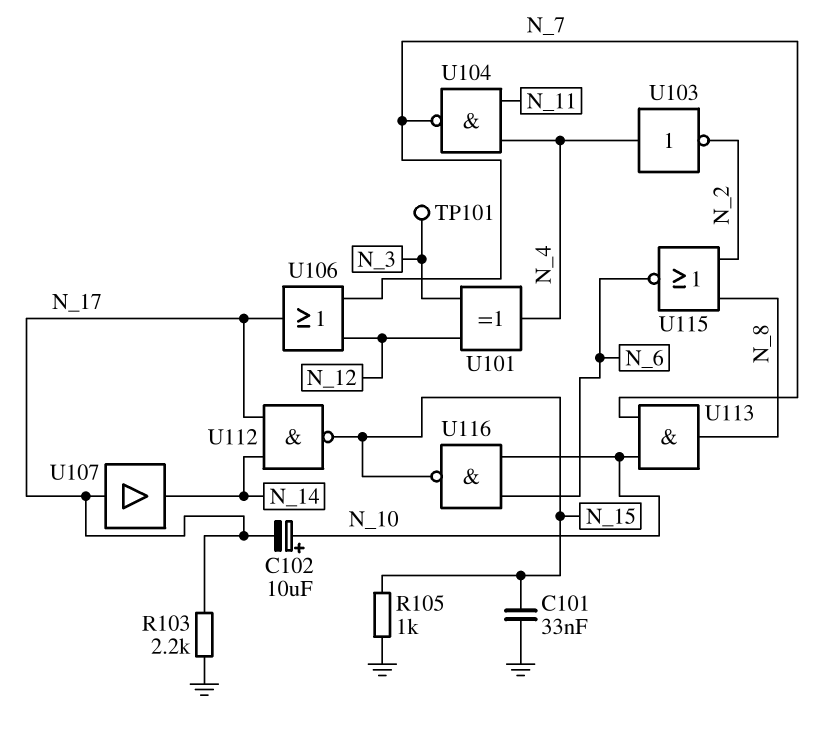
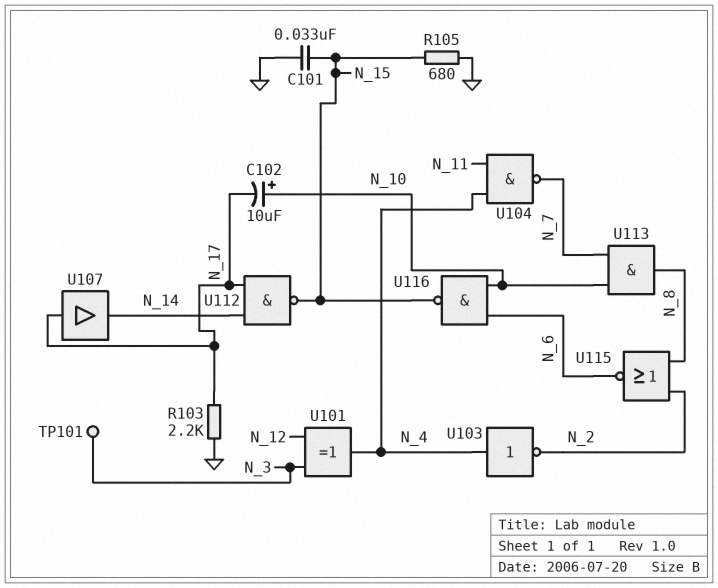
R105: 1k (GND, N_15) -> 680 (GND, N_15)
U106: OR (in N_7, in N_12, out N_17) -> none

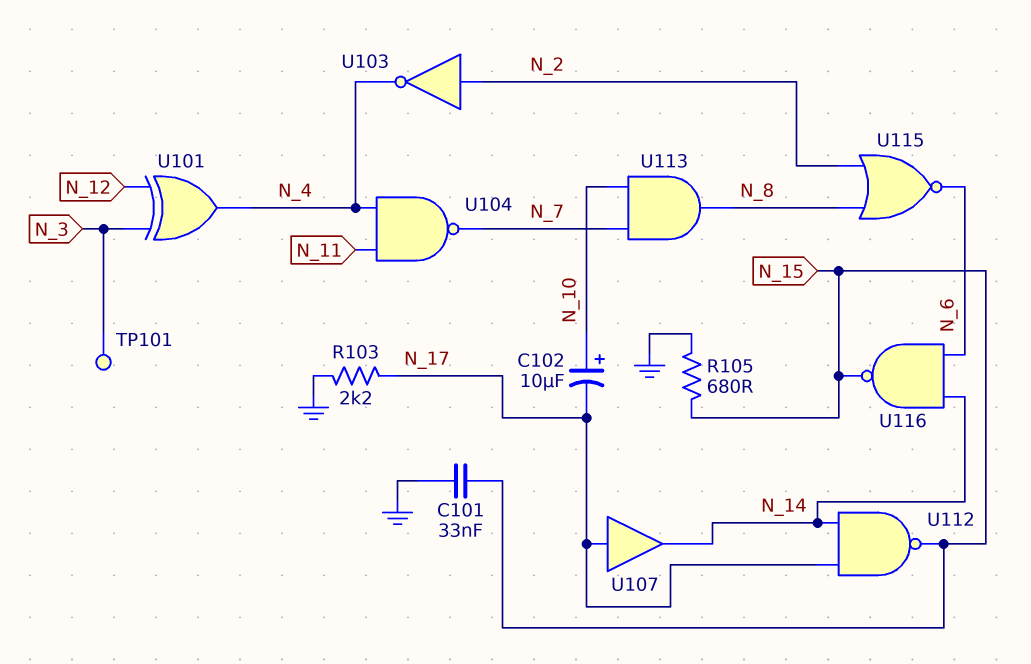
U103: NOT (in N_4, out N_2) -> NOT (in N_2, out N_4)
U116: NAND (in N_6, in N_10, out N_15) -> NAND (in N_6, in N_14, out N_15)

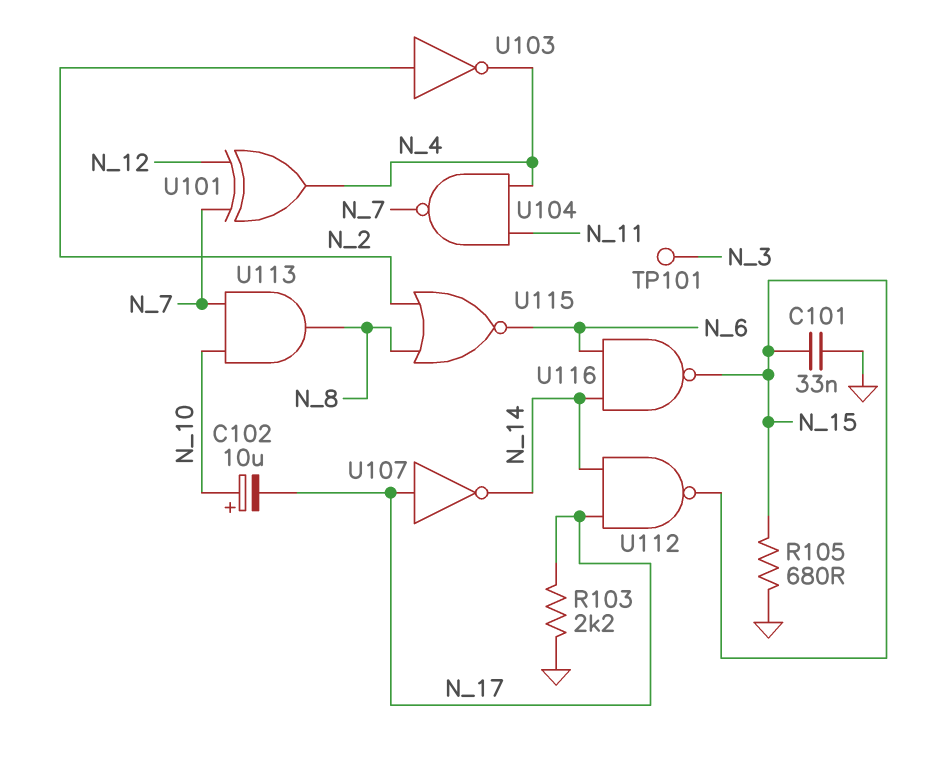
U101: XOR (in N_3, in N_12, out N_4) -> XOR (in N_7, in N_12, out N_4)
U107: buffer (in N_17, out N_14) -> NOT (in N_17, out N_14)

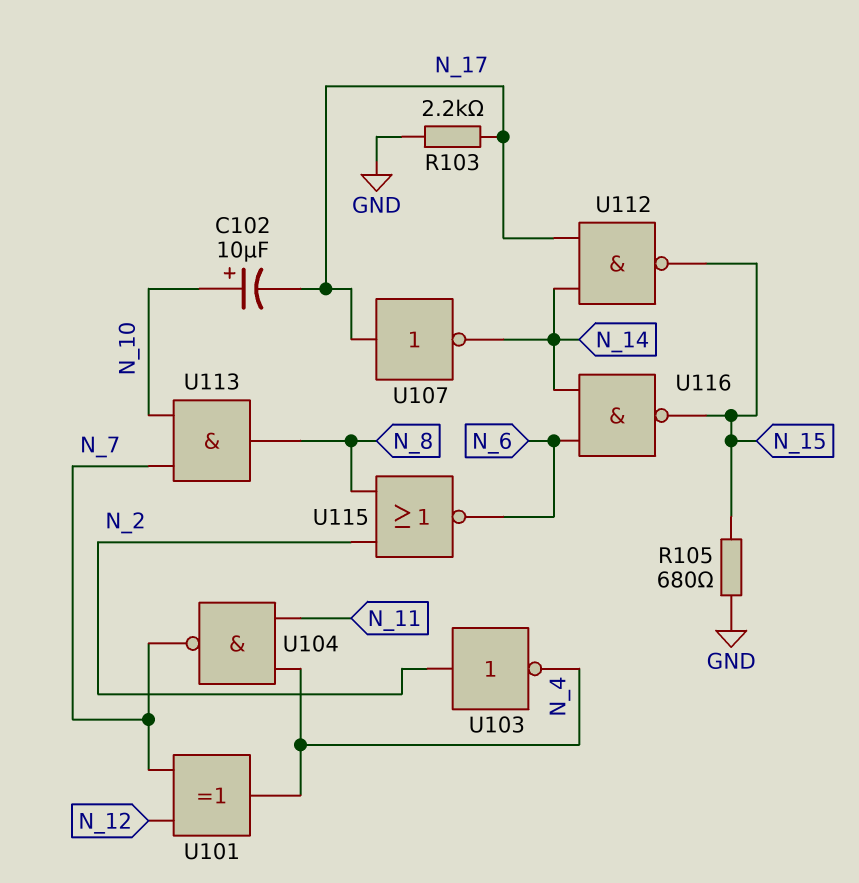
C101: 33nF (GND, N_15) -> none
TP101: test point (N_3) -> none

